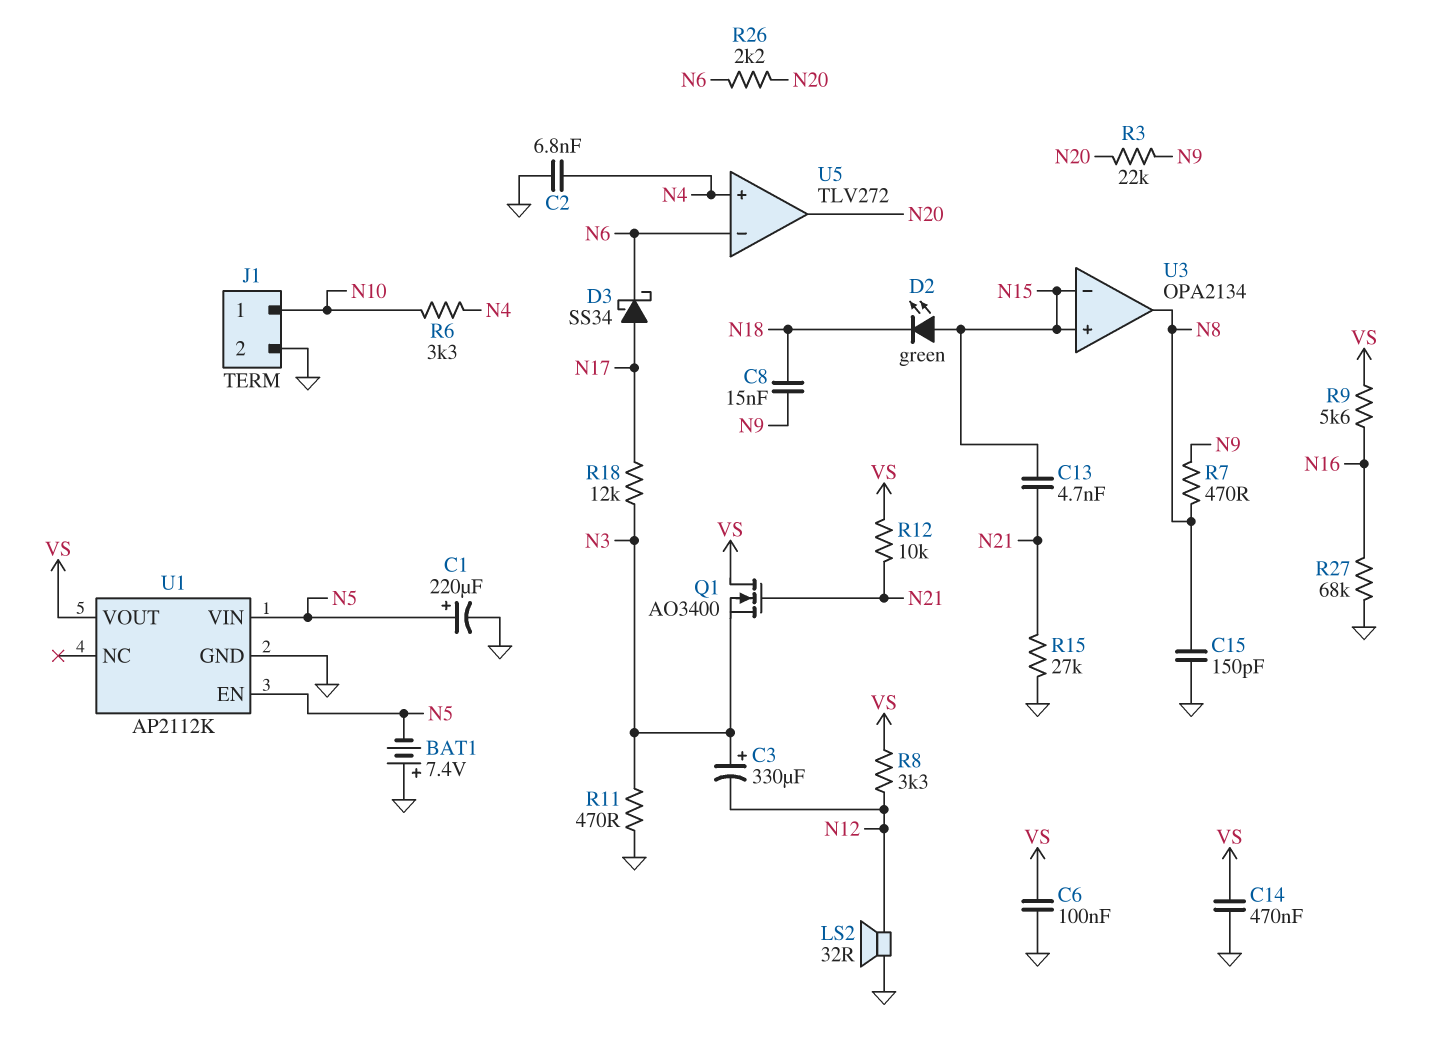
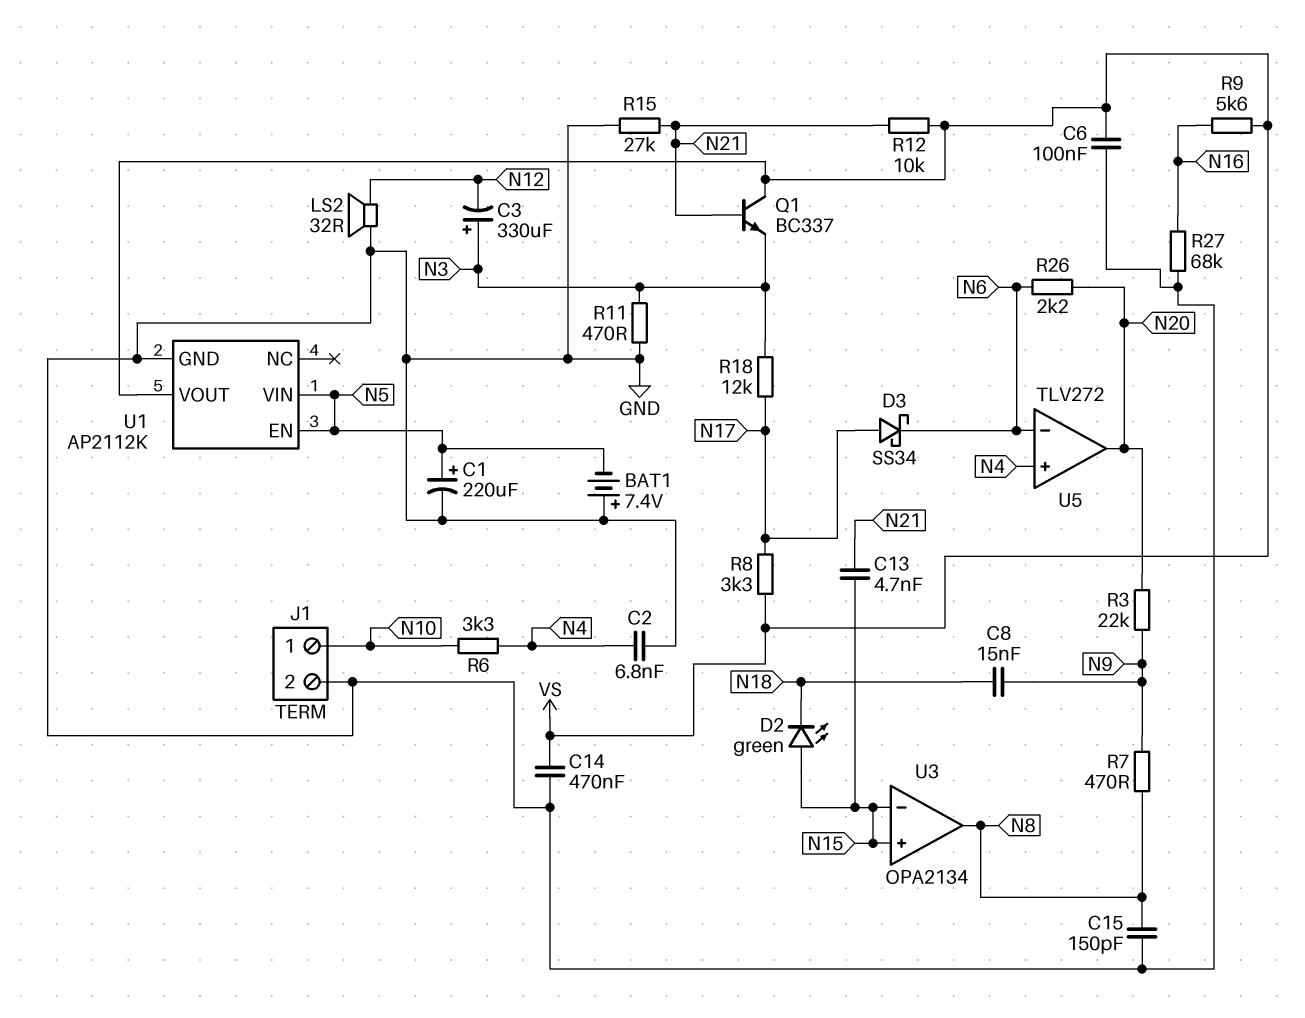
Q1: NMOS AO3400 (G N21, D VS, S N3) -> NPN BC337 (B N21, C VS, E N3)
R8: 3.3k (N12, VS) -> 3.3k (N17, VS)

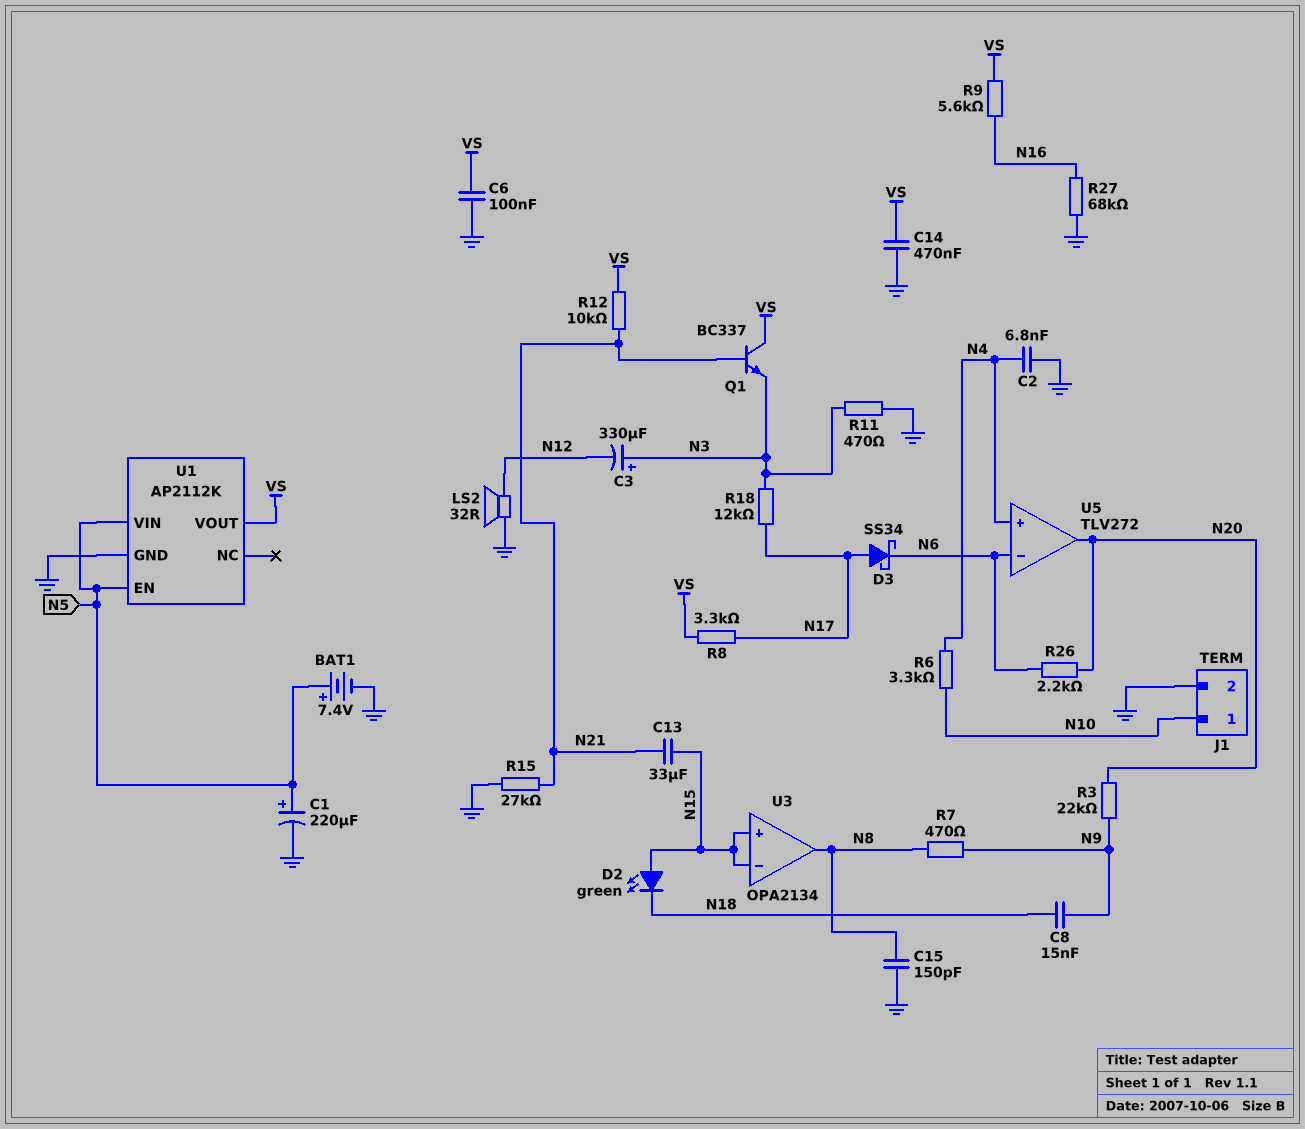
BAT1: 7.4V (plus GND, minus N5) -> 7.4V (plus N5, minus GND)
C13: 4.7nF (N15, N21) -> 33uF (N15, N21)

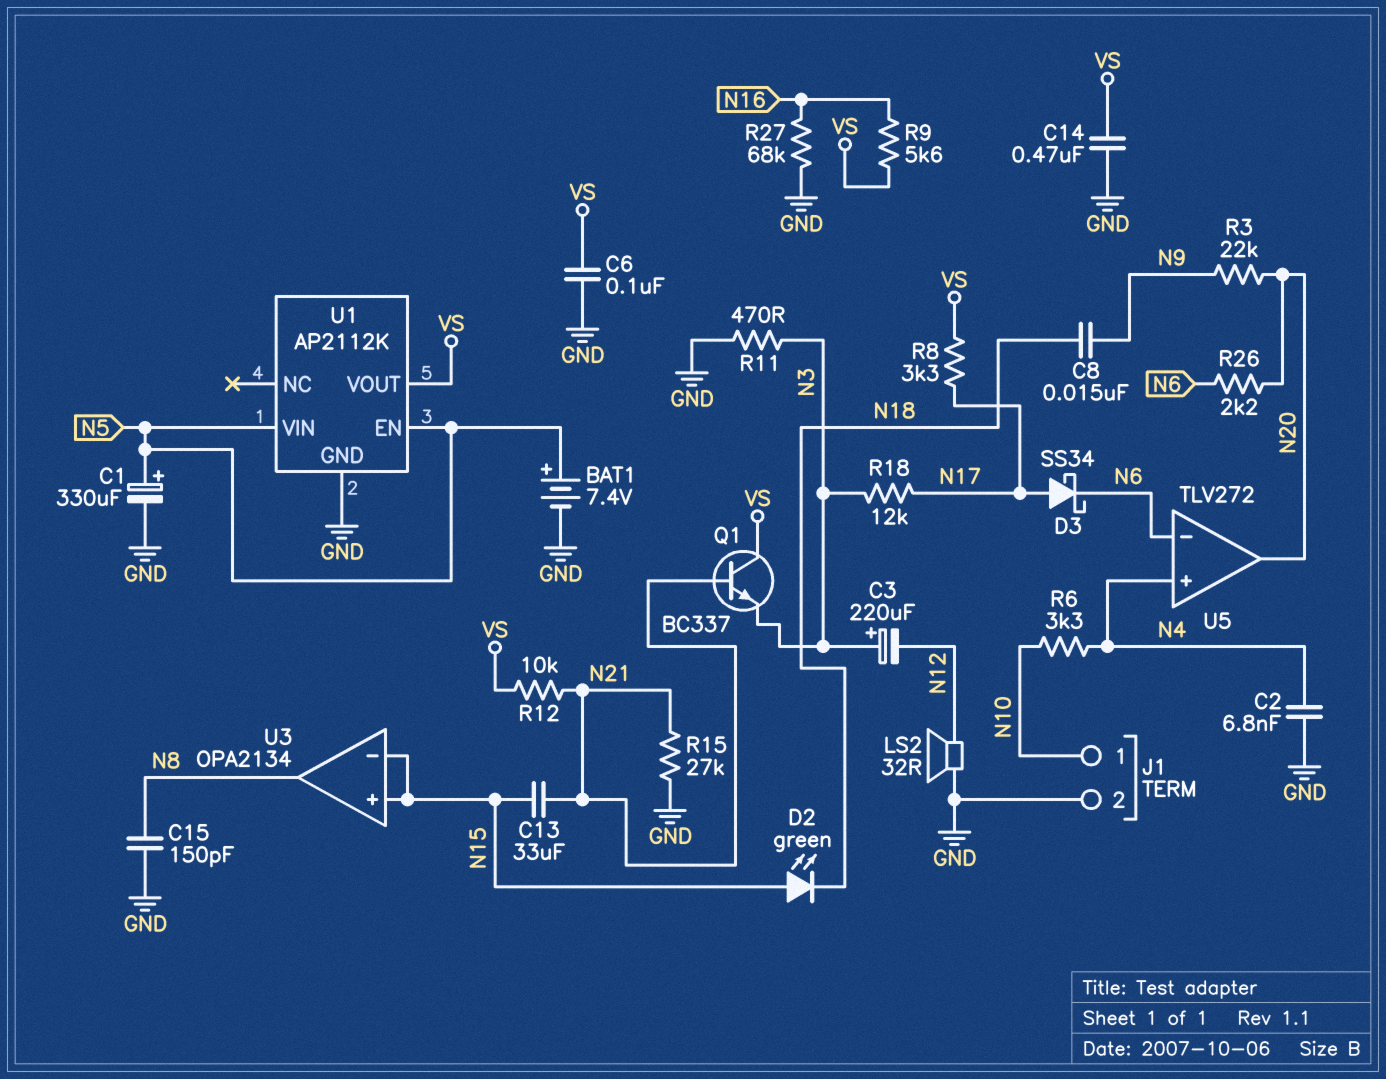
C1: 220uF (plus N5, minus GND) -> 330uF (plus N5, minus GND)
C3: 330uF (plus N3, minus N12) -> 220uF (plus N3, minus N12)
R7: 470 (N8, N9) -> none

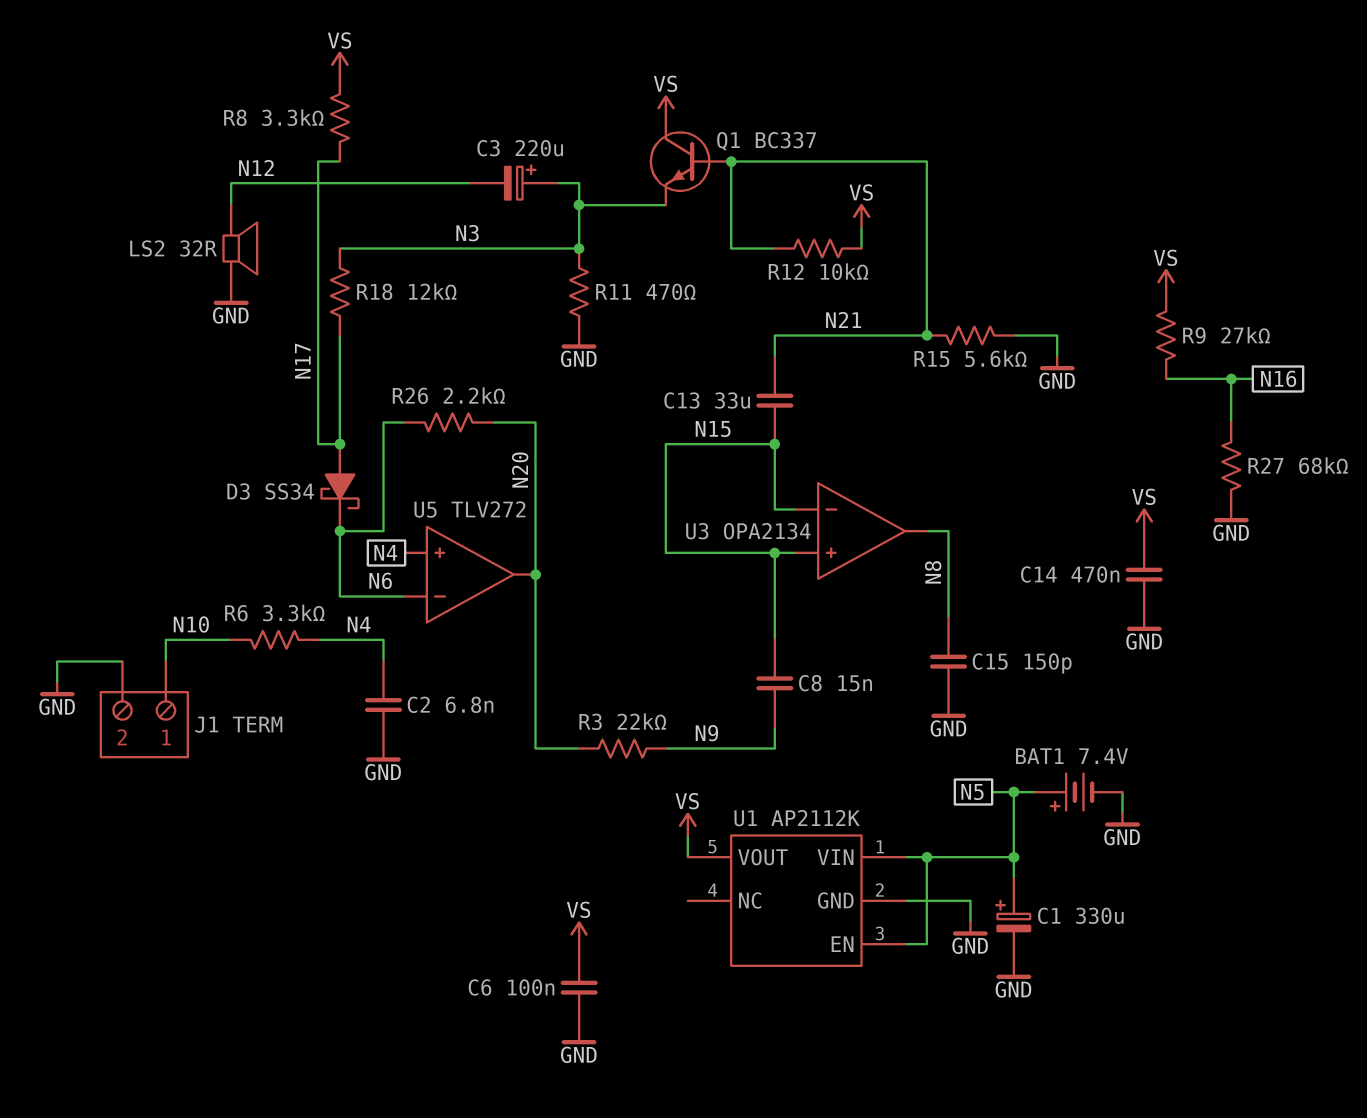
C8: 15nF (N9, N18) -> 15nF (N9, N15)
D2: LED green (A N15, K N18) -> none
R9: 5.6k (N16, VS) -> 27k (N16, VS)
R15: 27k (GND, N21) -> 5.6k (GND, N21)

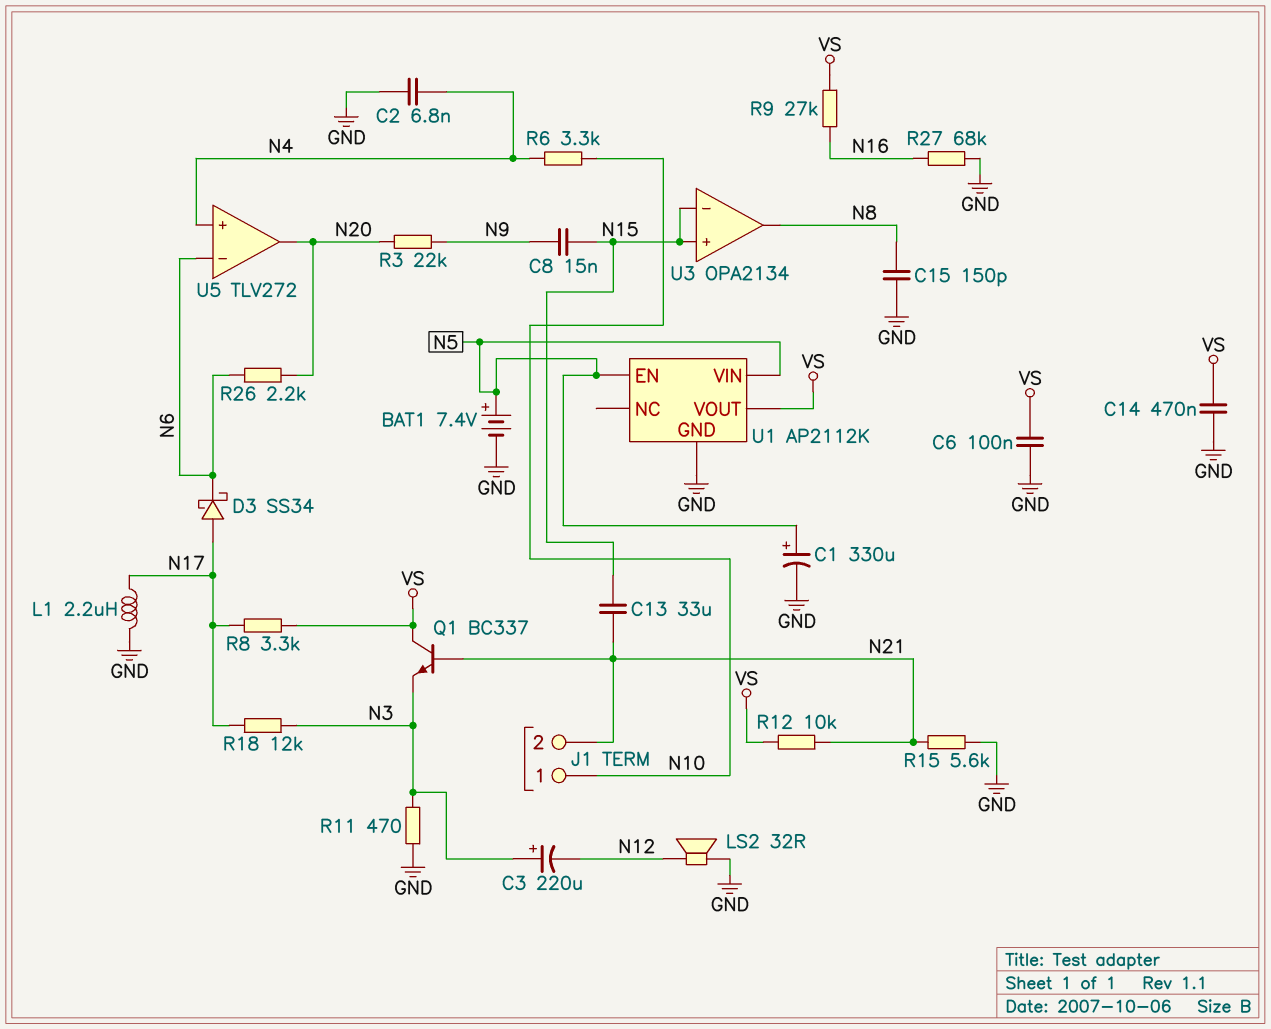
J1 pin 2: GND -> N21
L1: none -> 2.2uH (GND, N17)

